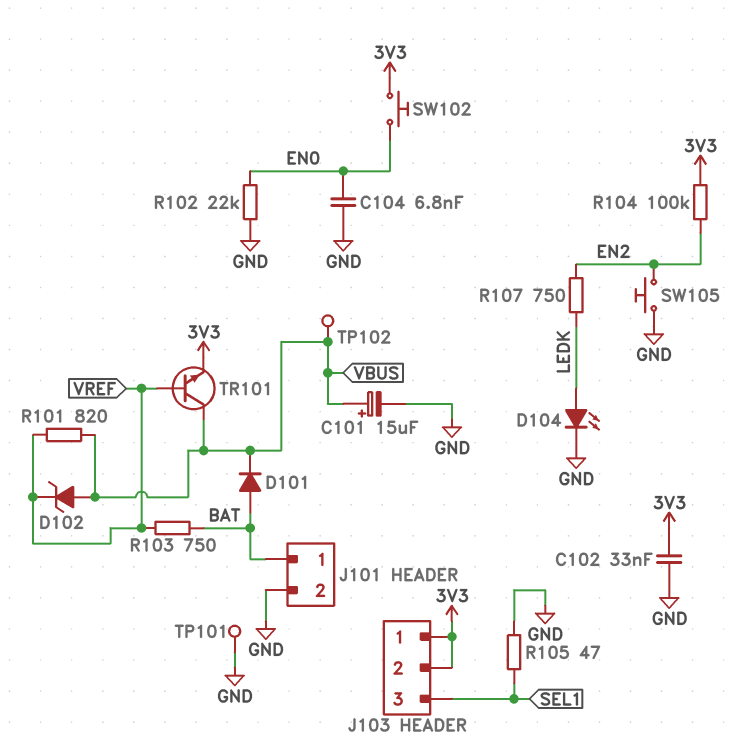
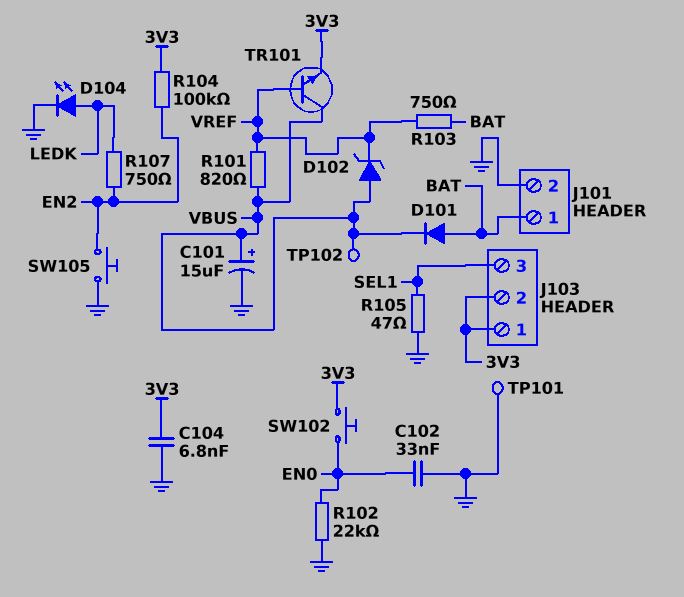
C102: 33nF (3V3, GND) -> 33nF (EN0, GND)
C104: 6.8nF (EN0, GND) -> 6.8nF (3V3, GND)

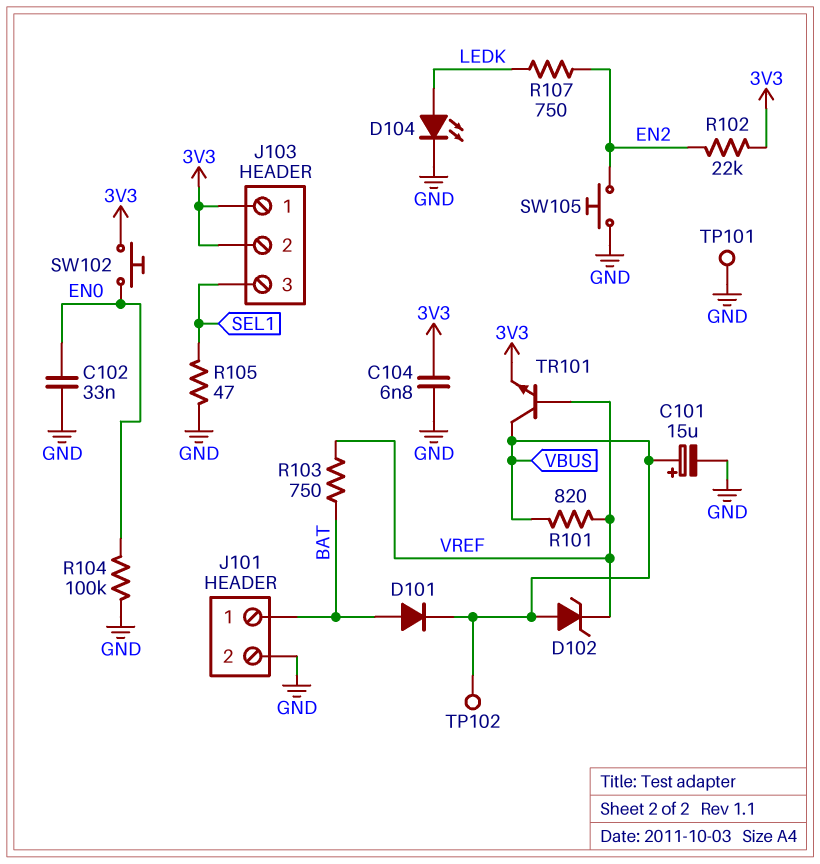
R102: 22k (EN0, GND) -> 22k (3V3, EN2)
R104: 100k (3V3, EN2) -> 100k (EN0, GND)

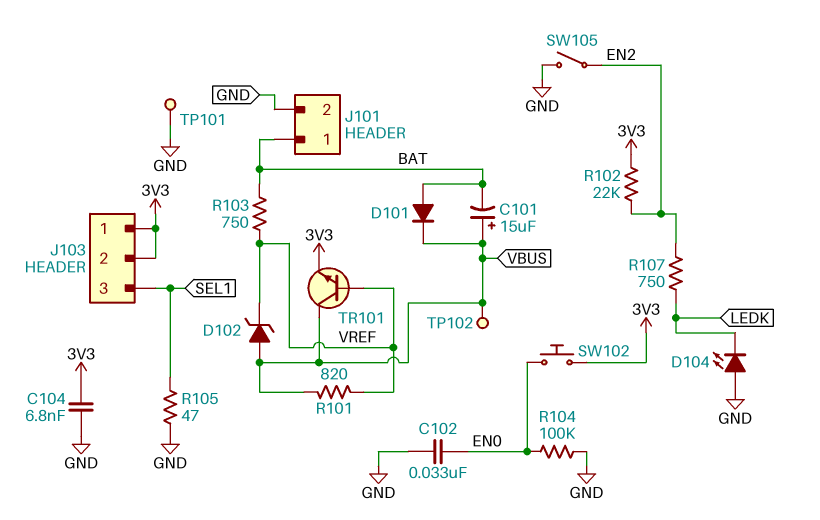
C101: 15uF (plus VBUS, minus GND) -> 15uF (plus VBUS, minus BAT)
D104: LED (A LEDK, K GND) -> LED (A GND, K LEDK)
SW105: button (EN2, GND) -> switch (EN2, GND)

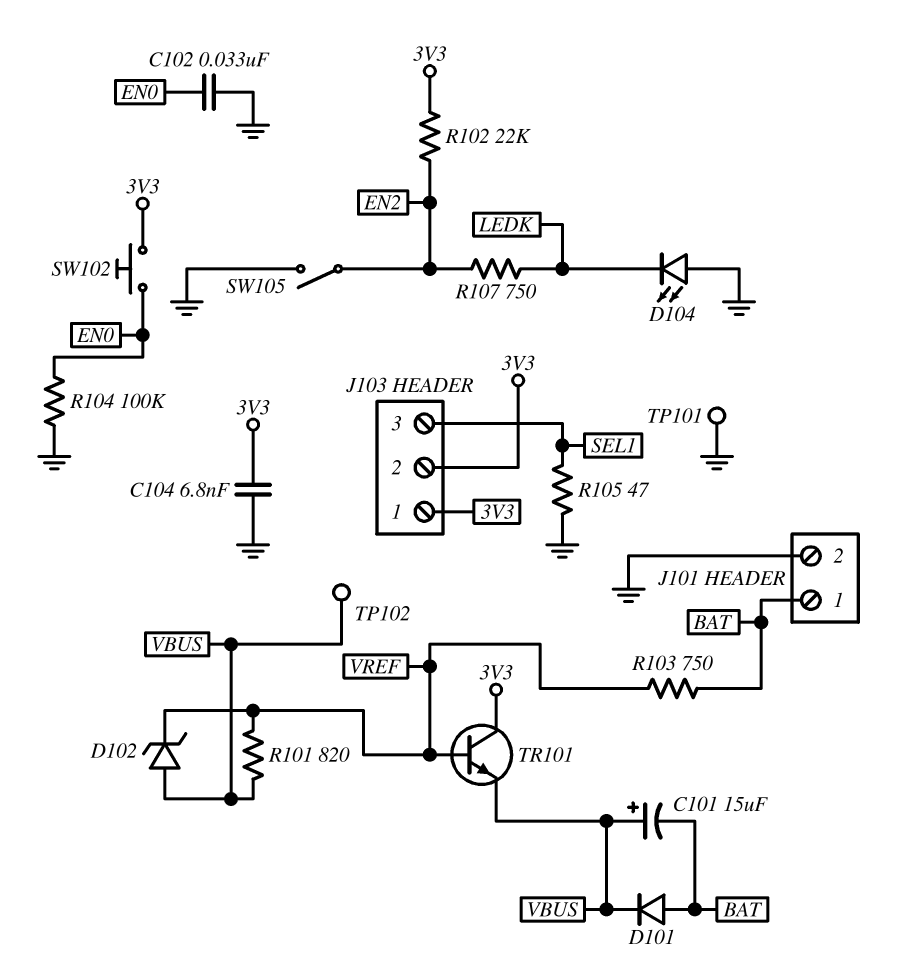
TR101: NPN (B VREF, C VBUS, E 3V3) -> NPN (B VREF, C 3V3, E VBUS)

